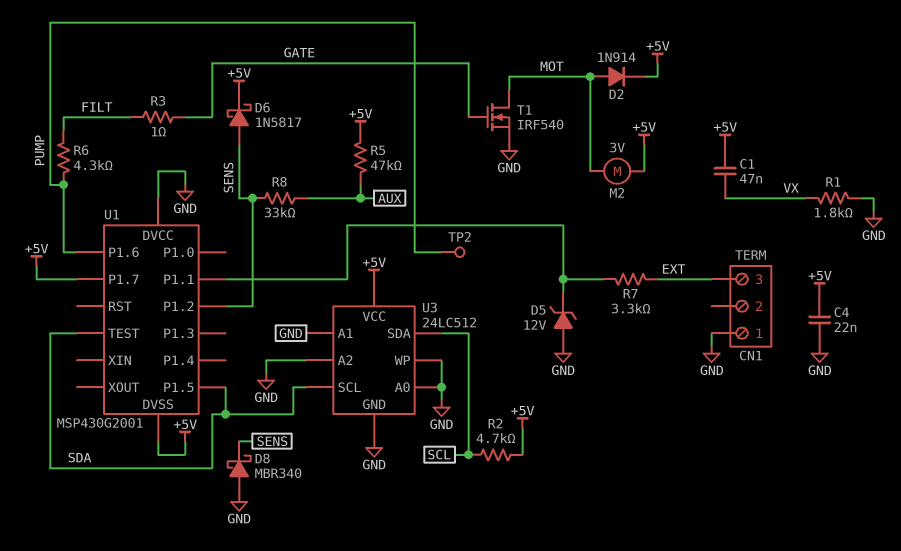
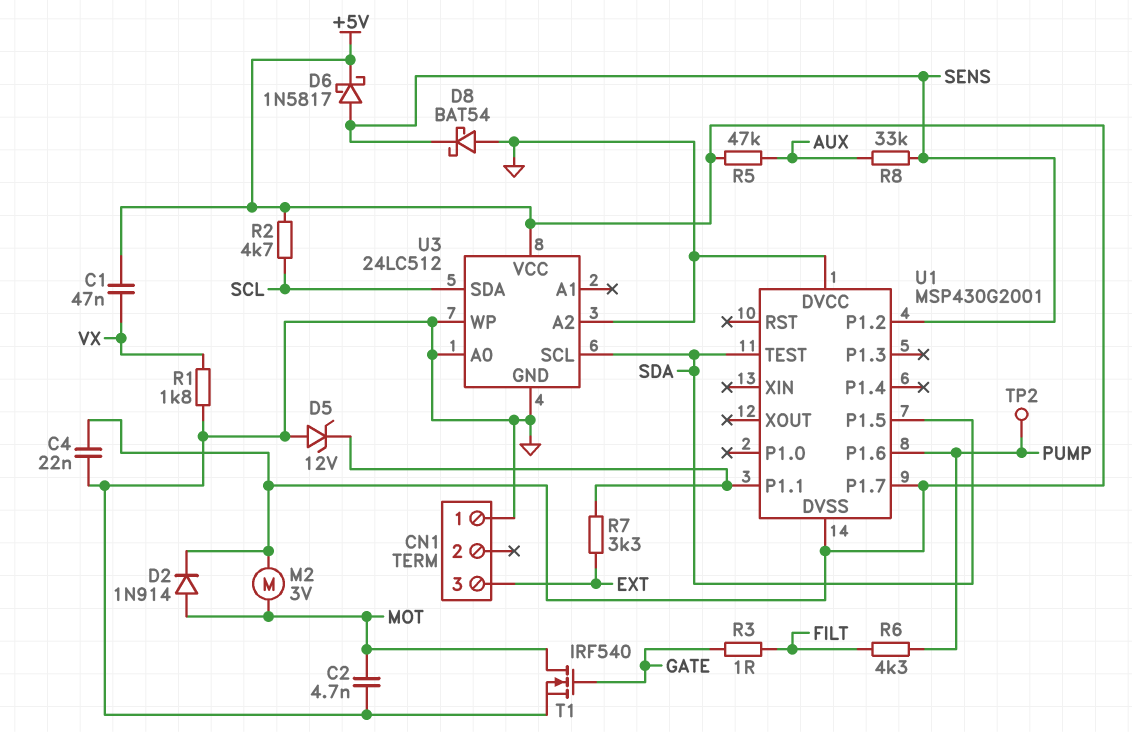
C2: none -> 4.7nF (GND, MOT)
D8: schottky MBR340 (A GND, K SENS) -> schottky BAT54 (A GND, K SENS)
U3 pin A1: GND -> none

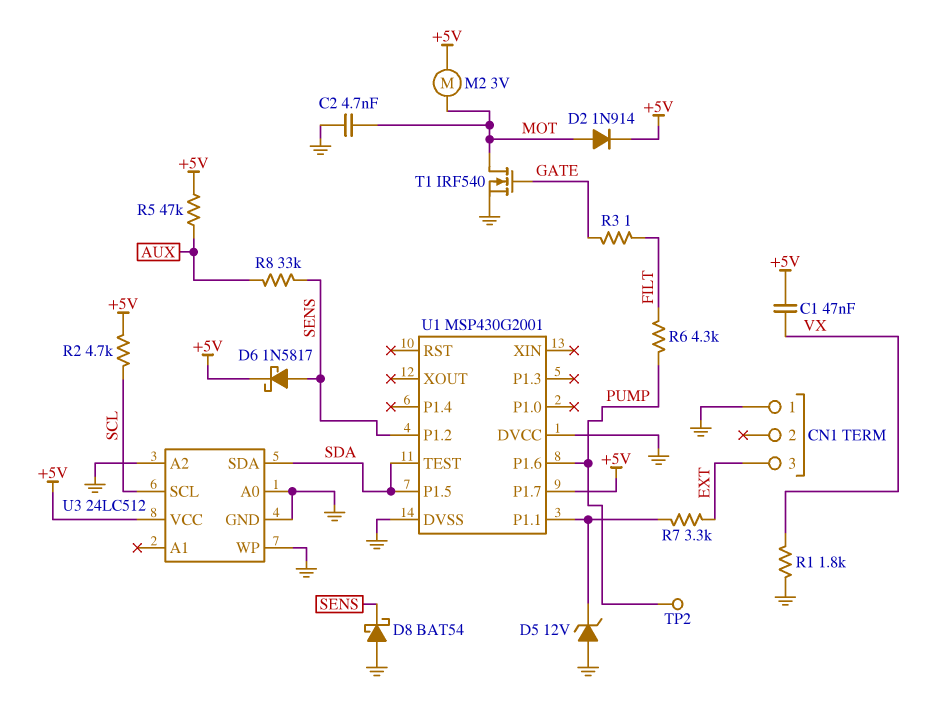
C4: 22nF (+5V, GND) -> none
U1 pin DVSS: +5V -> GND
U3 pin SCL: SDA -> SCL
U3 pin SDA: SCL -> SDA

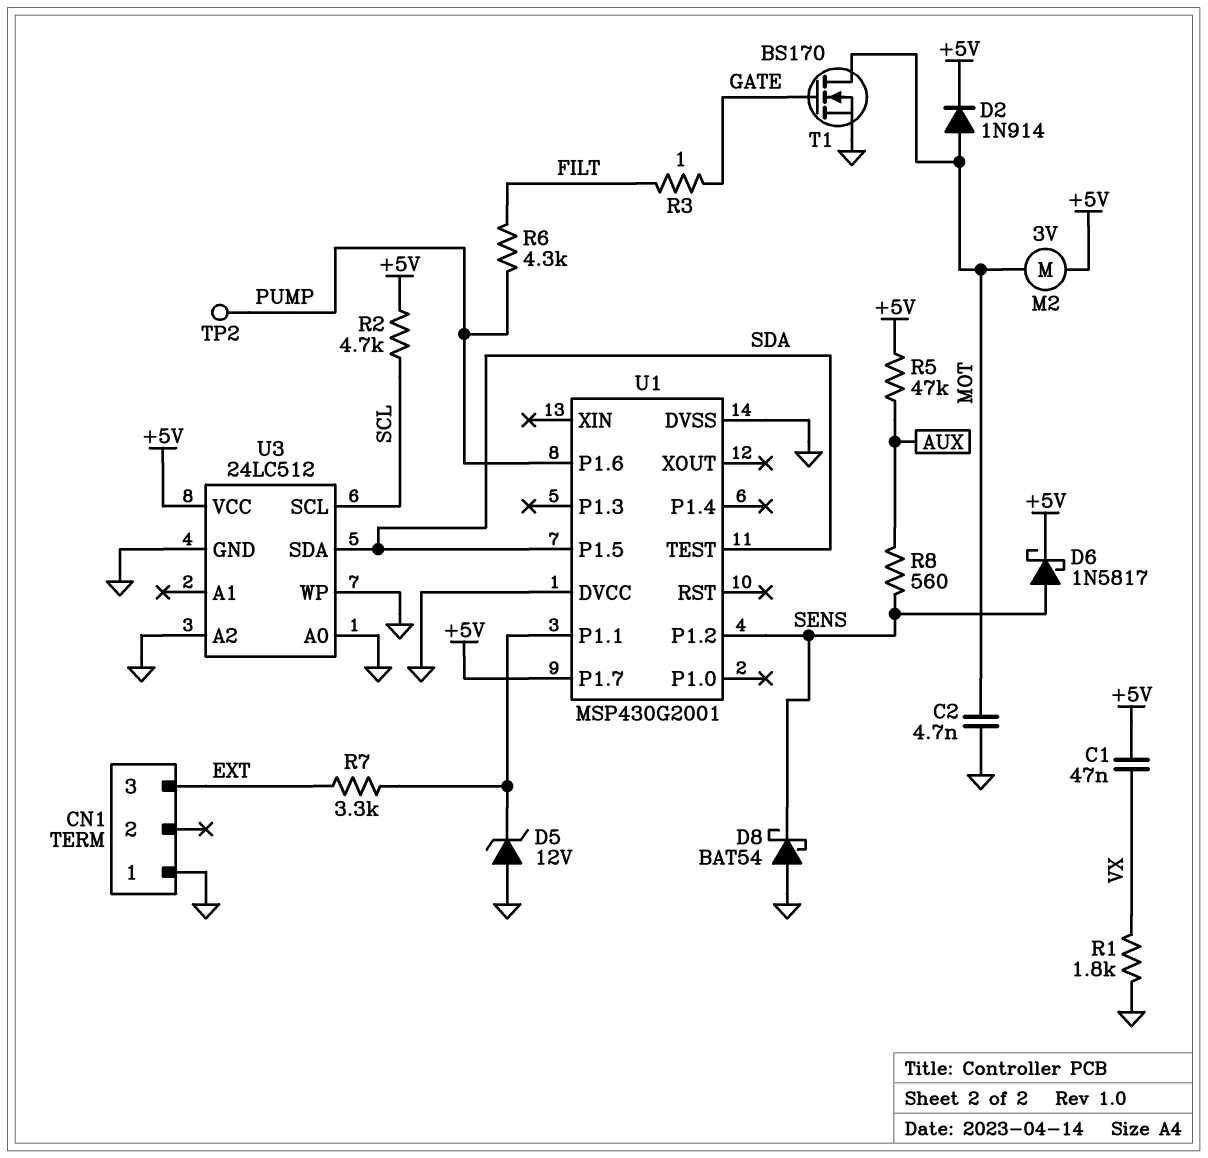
R8: 33k (AUX, SENS) -> 560 (AUX, SENS)
T1: NMOS IRF540 (G GATE, D MOT, S GND) -> NMOS BS170 (G GATE, D MOT, S GND)

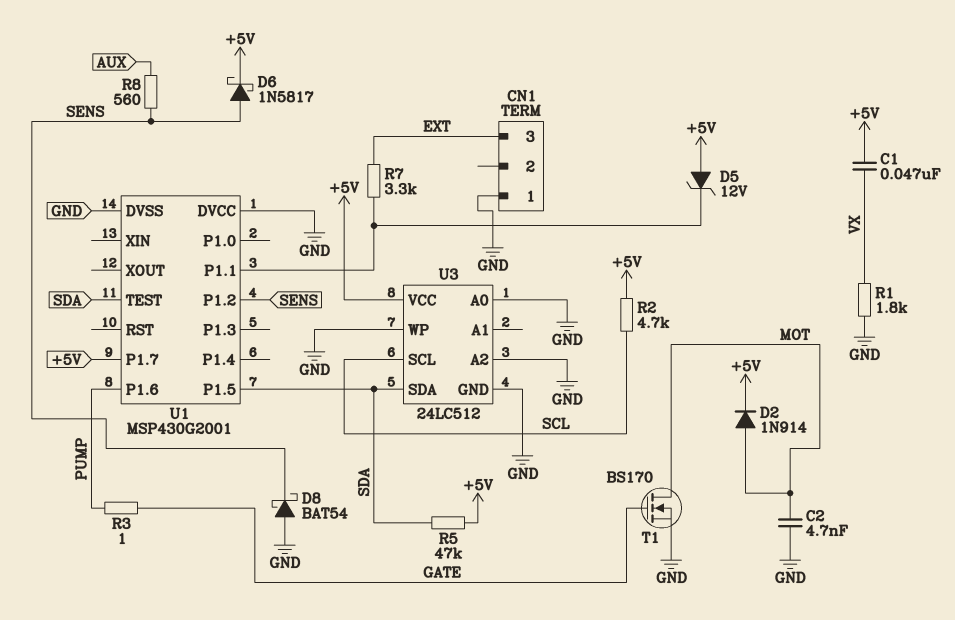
D5: zener 12V (A GND, K U1/P1.1) -> zener 12V (A +5V, K U1/P1.1)
M2: motor 3V (+5V, MOT) -> none
R3: 1 (FILT, GATE) -> 1 (GATE, PUMP)
R5: 47k (+5V, AUX) -> 47k (+5V, SDA)
R6: 4.3k (FILT, PUMP) -> none
TP2: test point (PUMP) -> none

